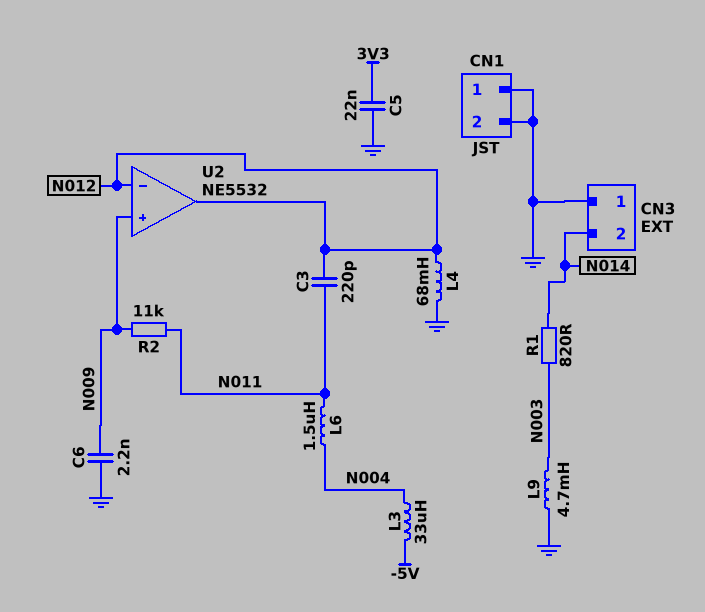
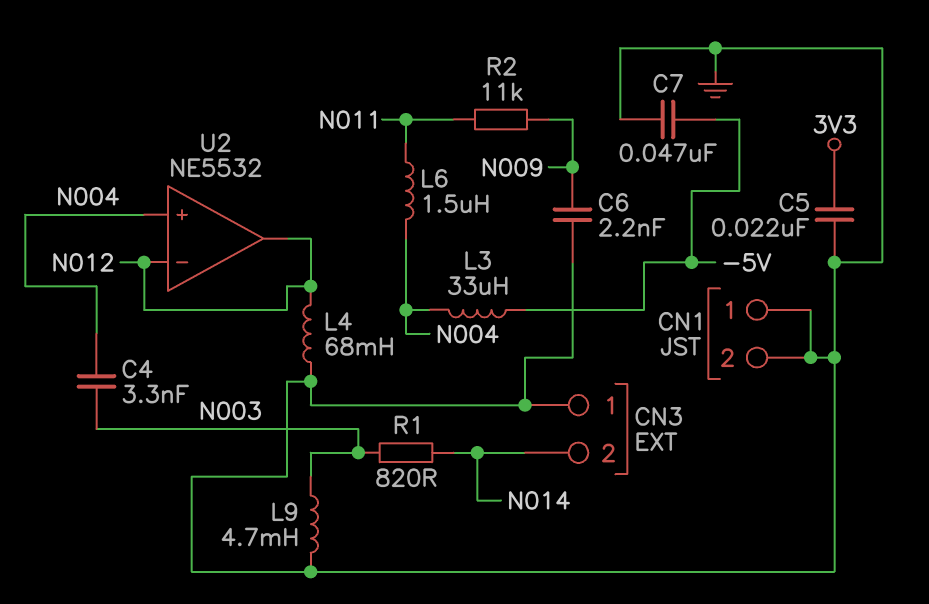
C3: 220pF (N011, N012) -> none
C4: none -> 3.3nF (N003, N004)
C7: none -> 47nF (-5V, GND)
U2 pin in+: N009 -> N004

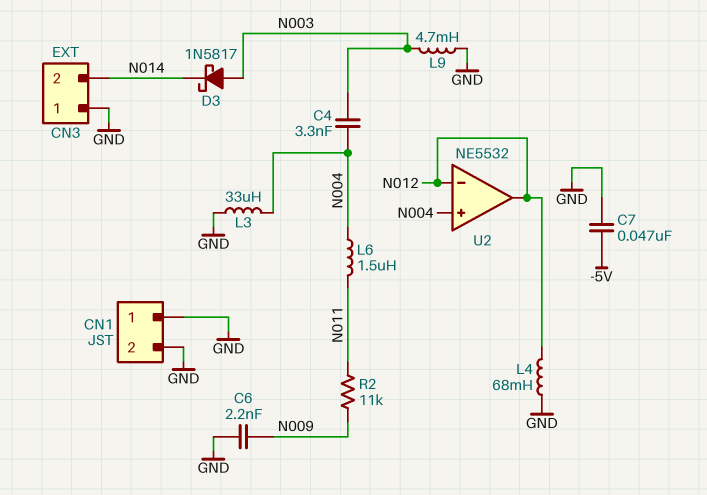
C5: 22nF (3V3, GND) -> none
D3: none -> schottky 1N5817 (A N003, K N014)
L3: 33uH (-5V, N004) -> 33uH (GND, N004)
R1: 820 (N003, N014) -> none

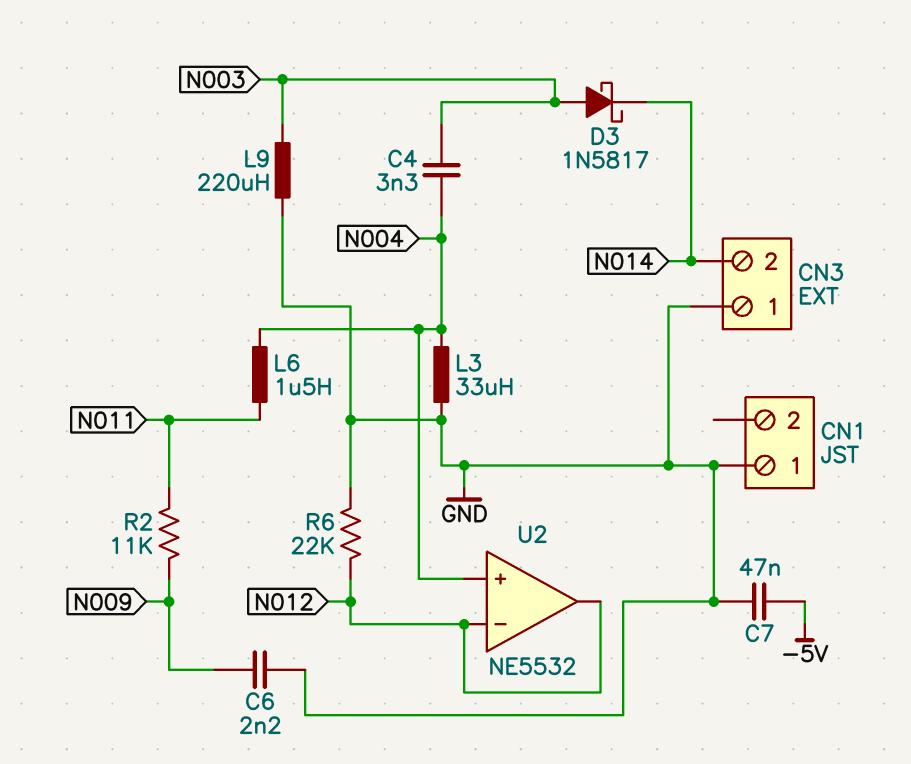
CN1 pin 2: GND -> none
L4: 68mH (GND, N012) -> none
L9: 4.7mH (GND, N003) -> 220uH (GND, N003)
R6: none -> 22k (GND, N012)

